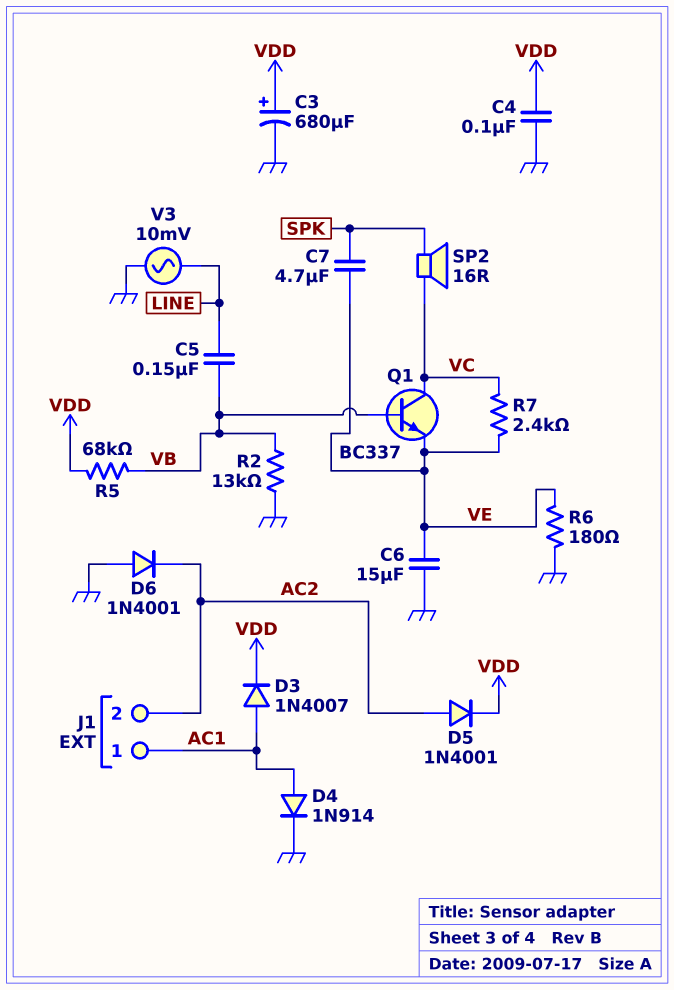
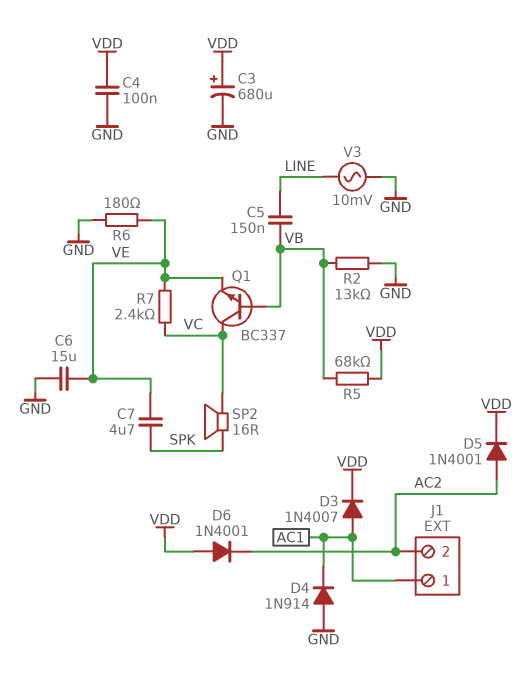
D4: diode 1N914 (A AC1, K GND) -> diode 1N914 (A GND, K AC1)
D6: diode 1N4001 (A GND, K AC2) -> diode 1N4001 (A VDD, K AC2)

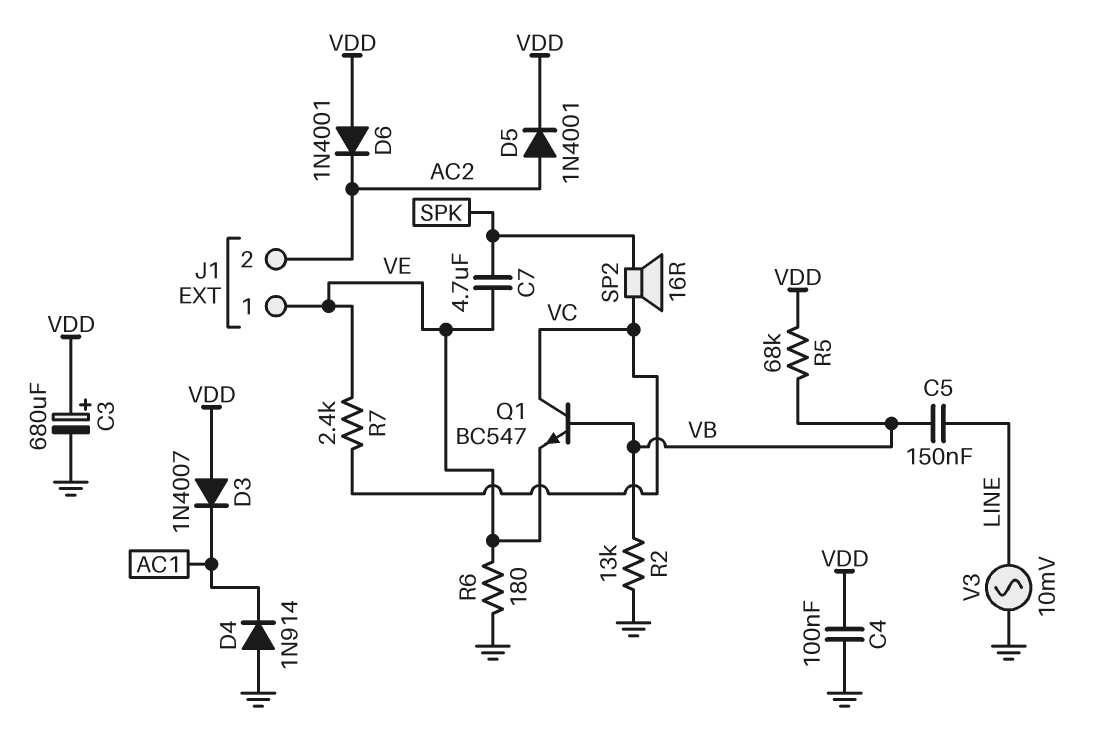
C6: 15uF (GND, VE) -> none
D3: diode 1N4007 (A AC1, K VDD) -> diode 1N4007 (A VDD, K AC1)
J1 pin 1: AC1 -> VE
Q1: NPN BC337 (B VB, C VC, E VE) -> NPN BC547 (B VB, C VC, E VE)

